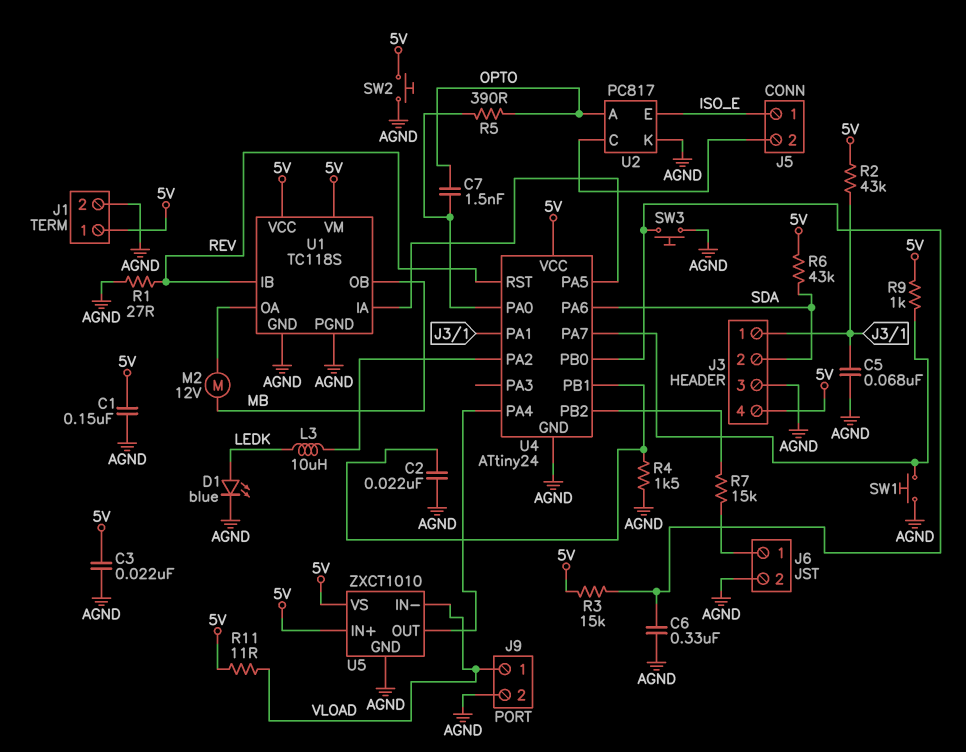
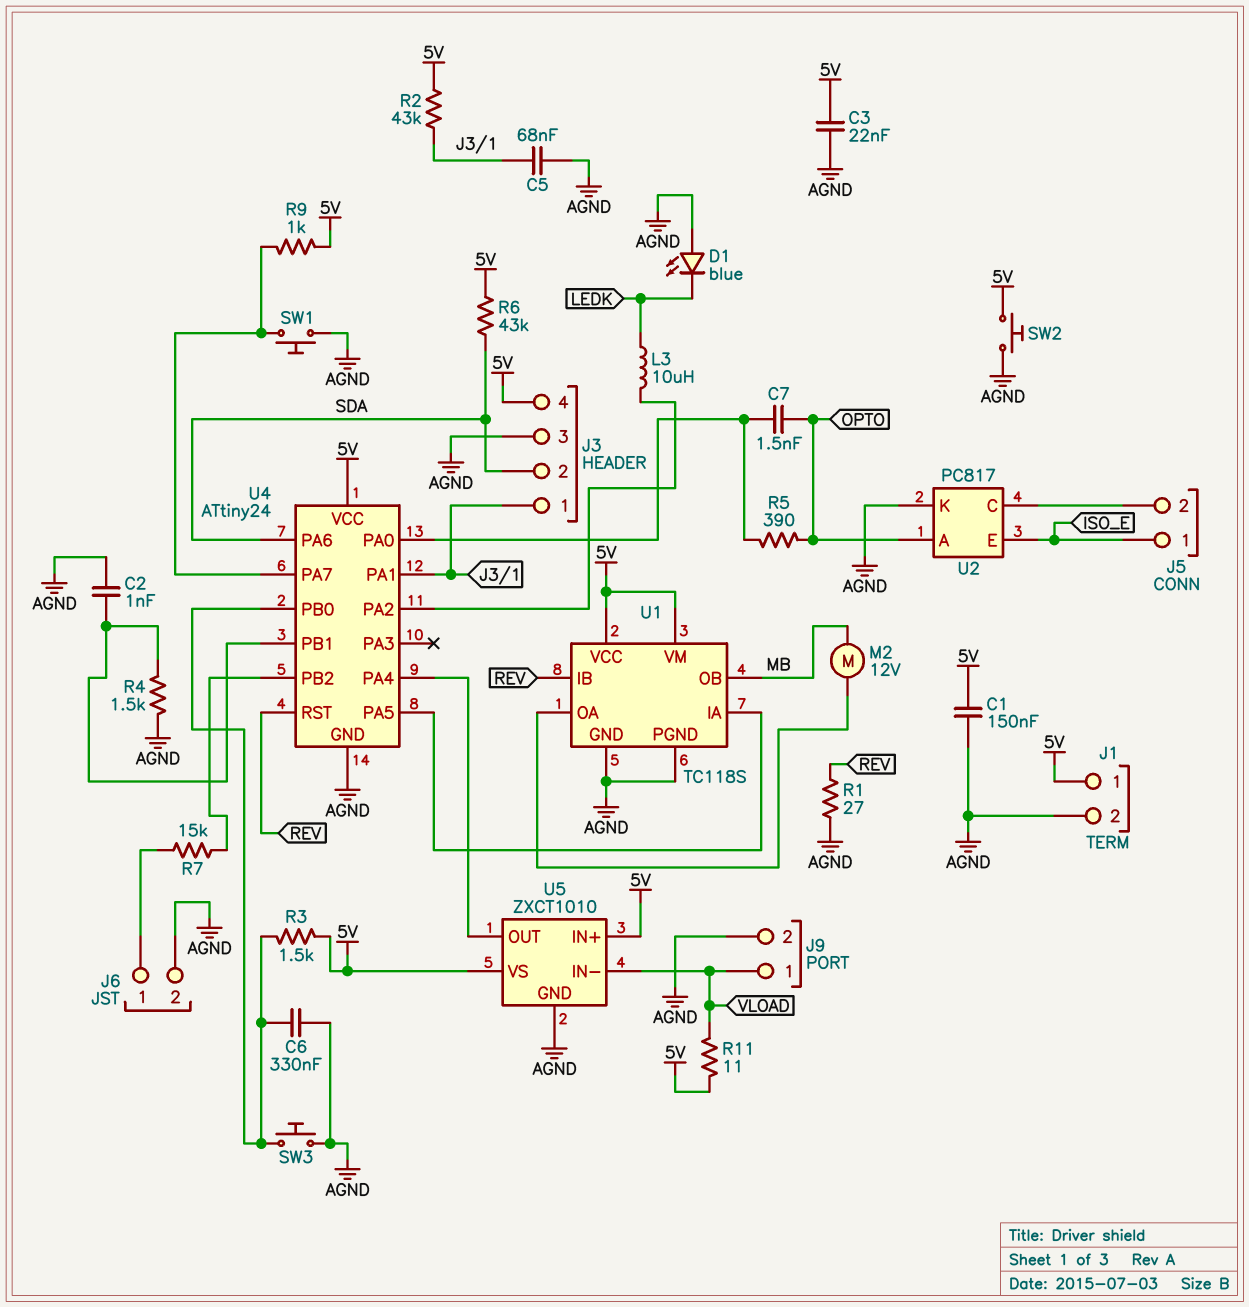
C2: 22nF (AGND, U4/PB1) -> 1nF (AGND, U4/PB1)
D1: LED blue (A LEDK, K AGND) -> LED blue (A AGND, K LEDK)
R3: 15k (5V, U4/PB0) -> 1.5k (5V, U4/PB0)

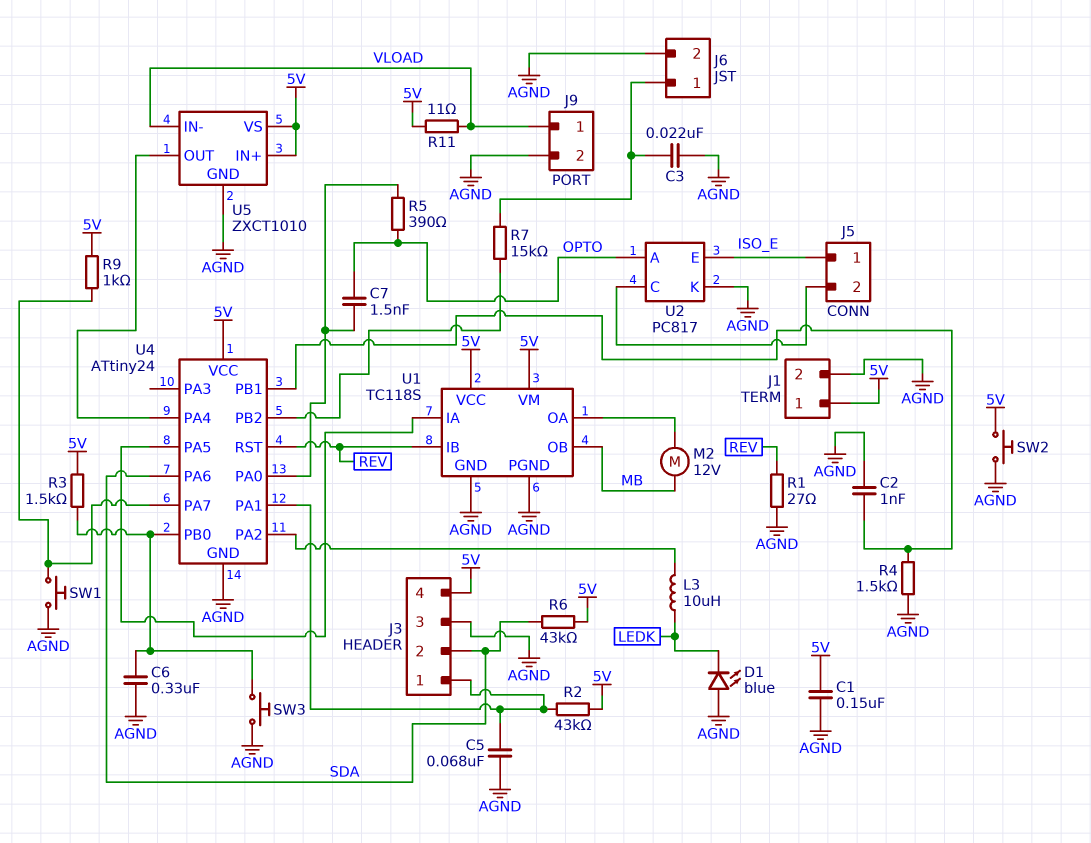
C3: 22nF (5V, AGND) -> 22nF (AGND, J6/1)

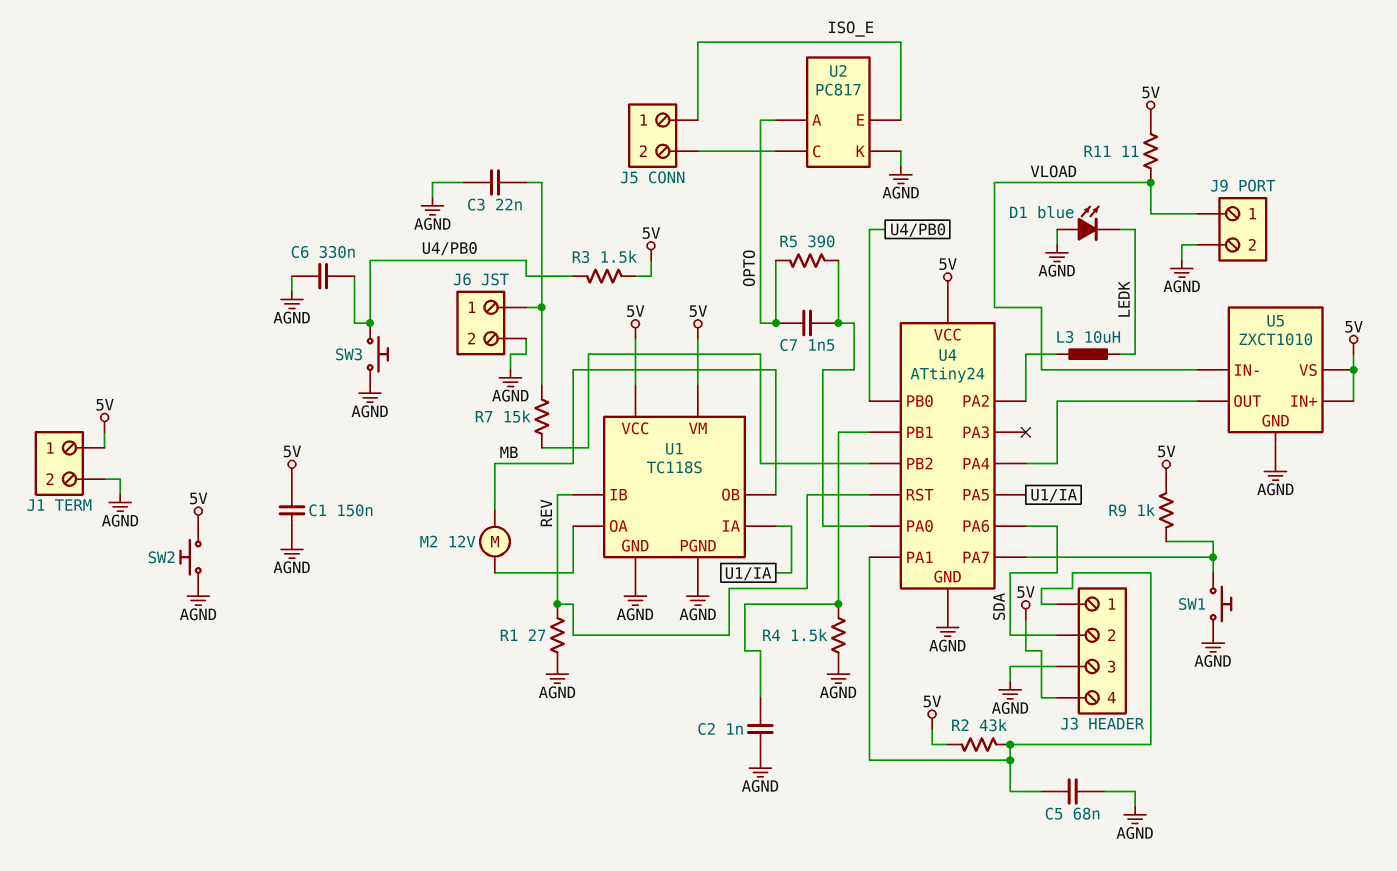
R6: 43k (5V, SDA) -> none

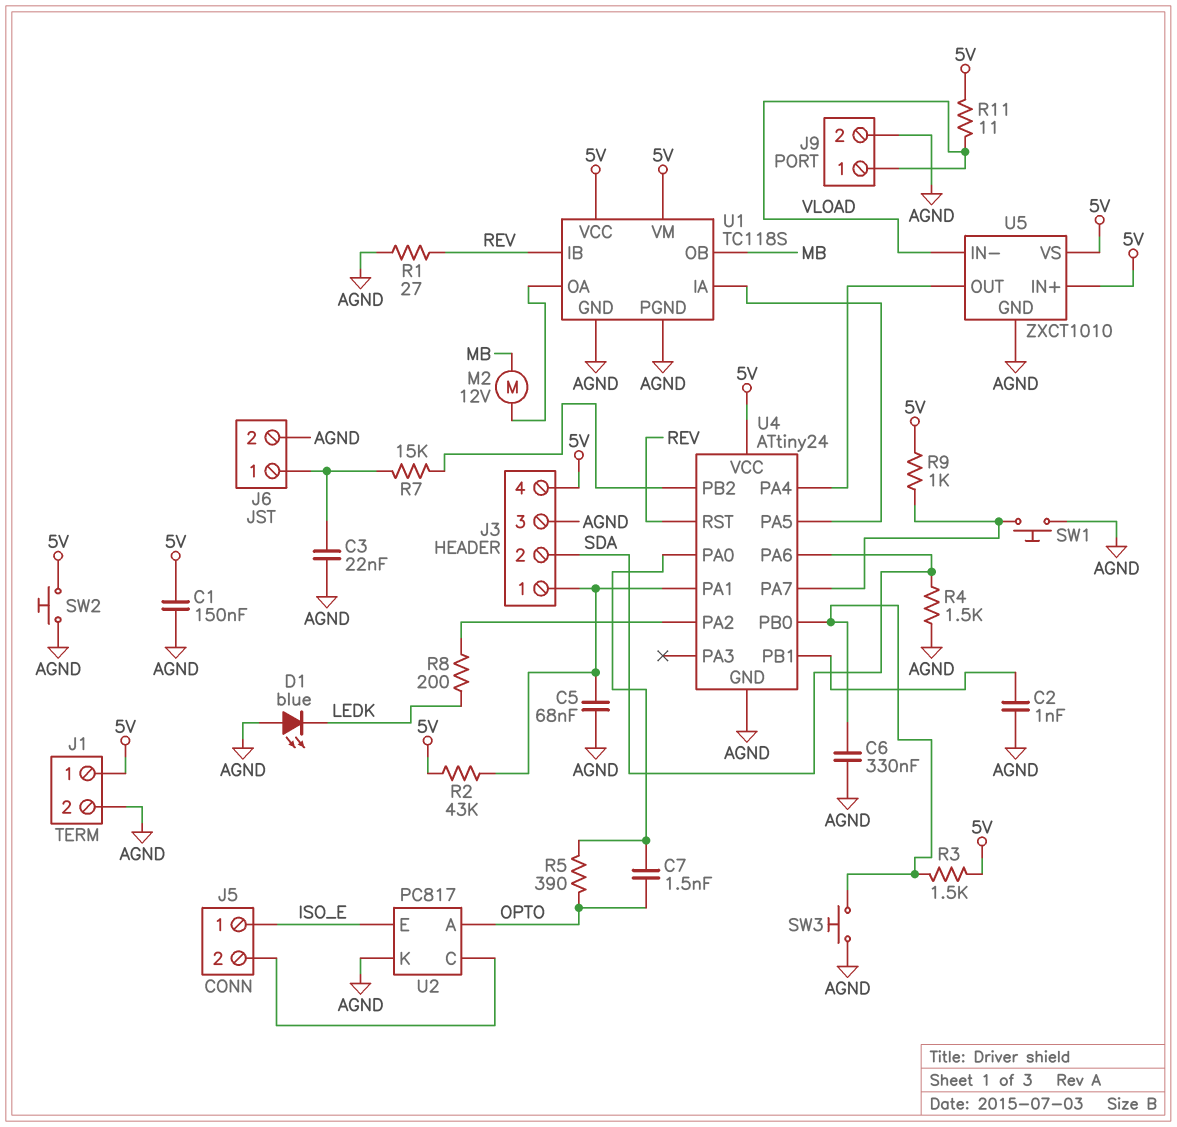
L3: 10uH (LEDK, U4/PA2) -> none
R4: 1.5k (AGND, U4/PB1) -> 1.5k (AGND, SDA)
R8: none -> 200 (LEDK, U4/PA2)

